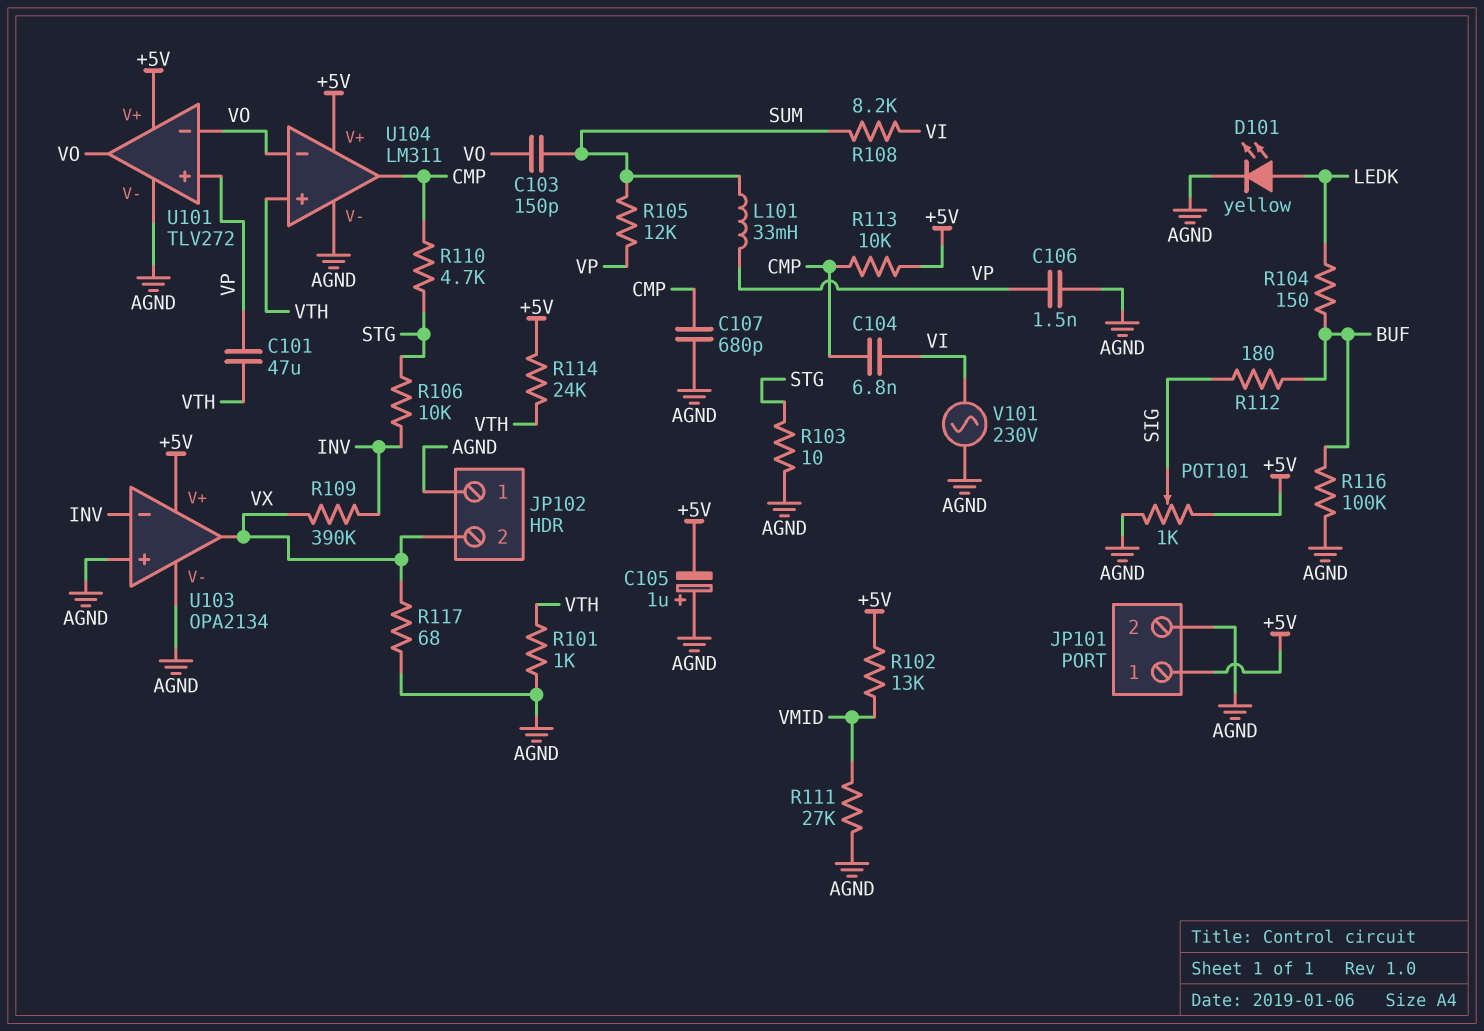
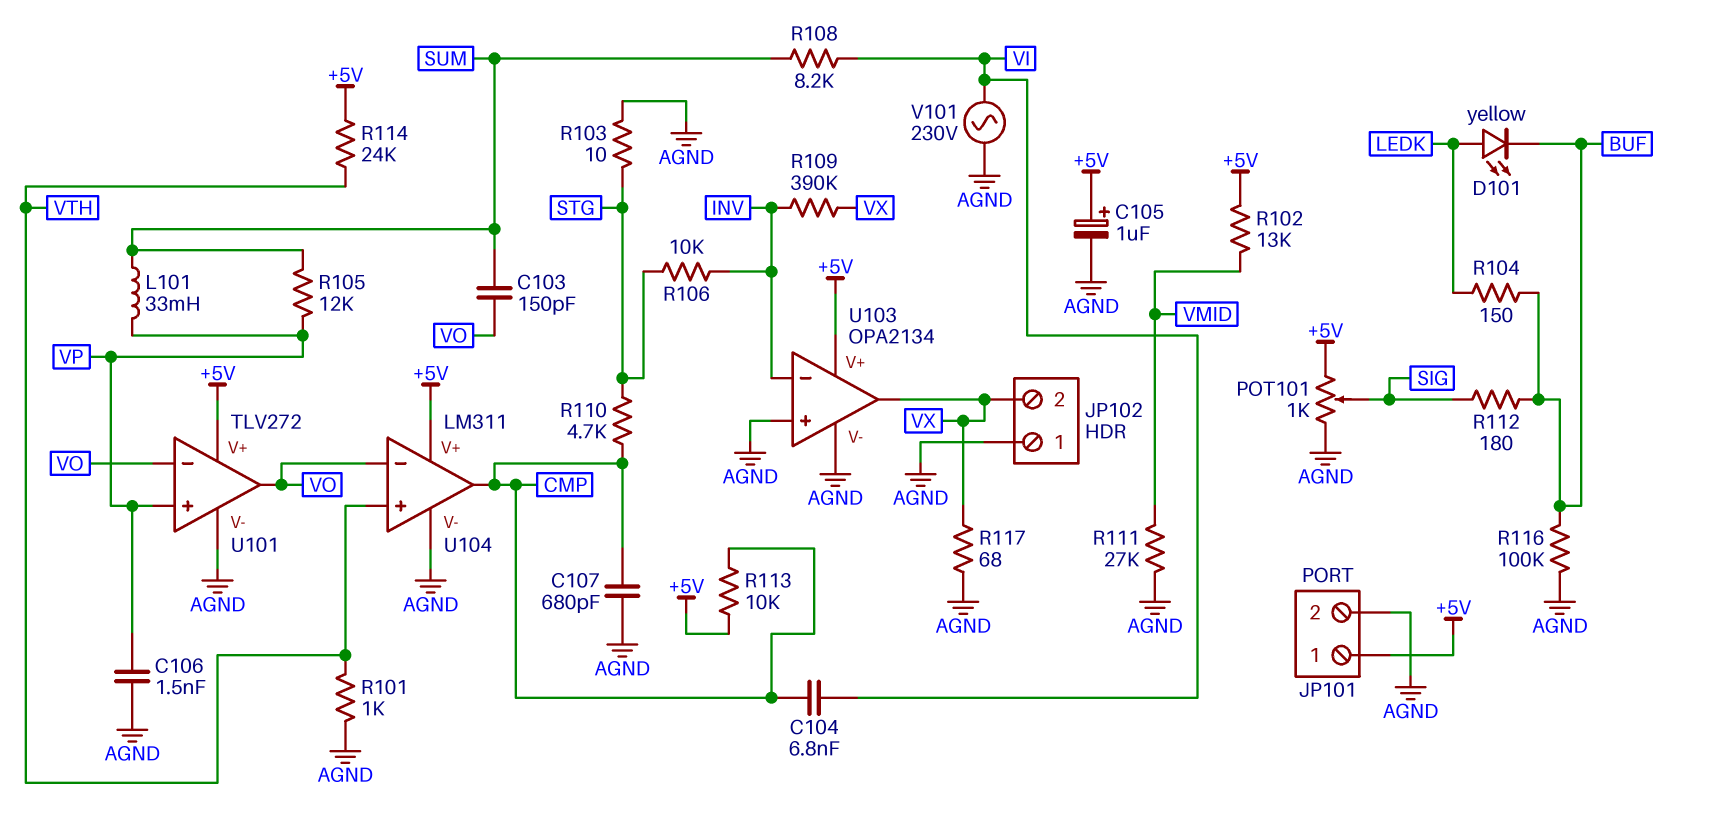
C101: 47uF (VP, VTH) -> none
C105: 1uF (plus AGND, minus +5V) -> 1uF (plus +5V, minus AGND)
D101: LED yellow (A LEDK, K AGND) -> LED yellow (A LEDK, K BUF)

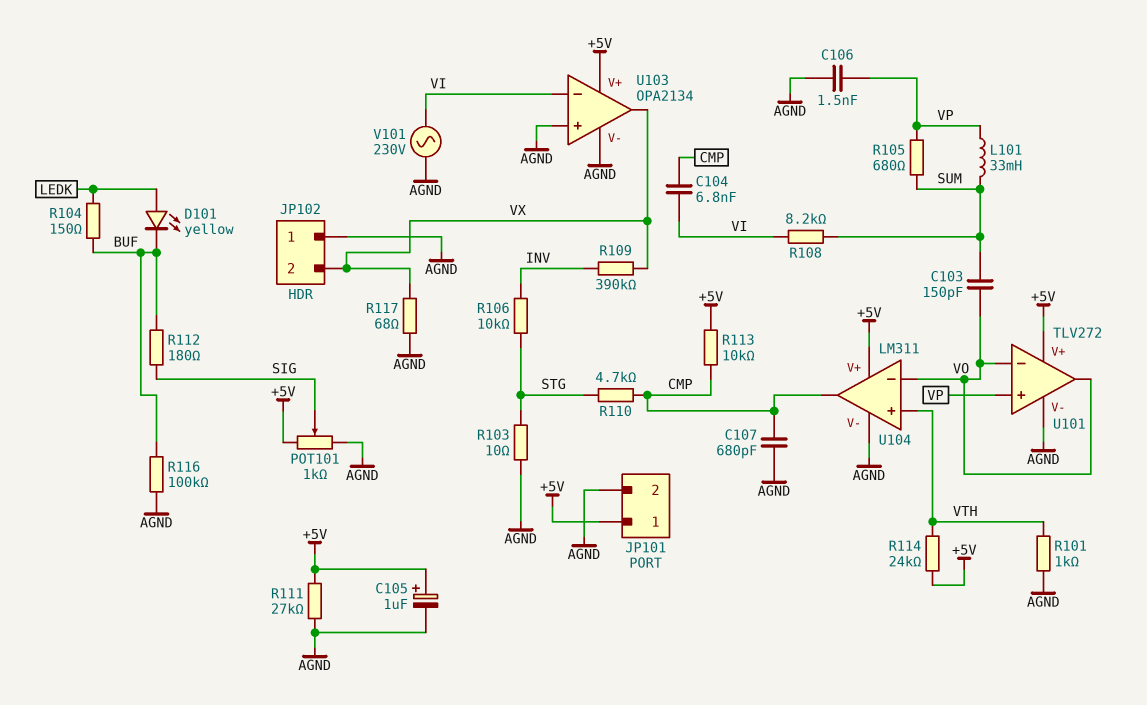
R102: 13k (+5V, VMID) -> none
R105: 12k (SUM, VP) -> 680 (SUM, VP)
R111: 27k (AGND, VMID) -> 27k (+5V, AGND)
U103 pin in-: INV -> VI

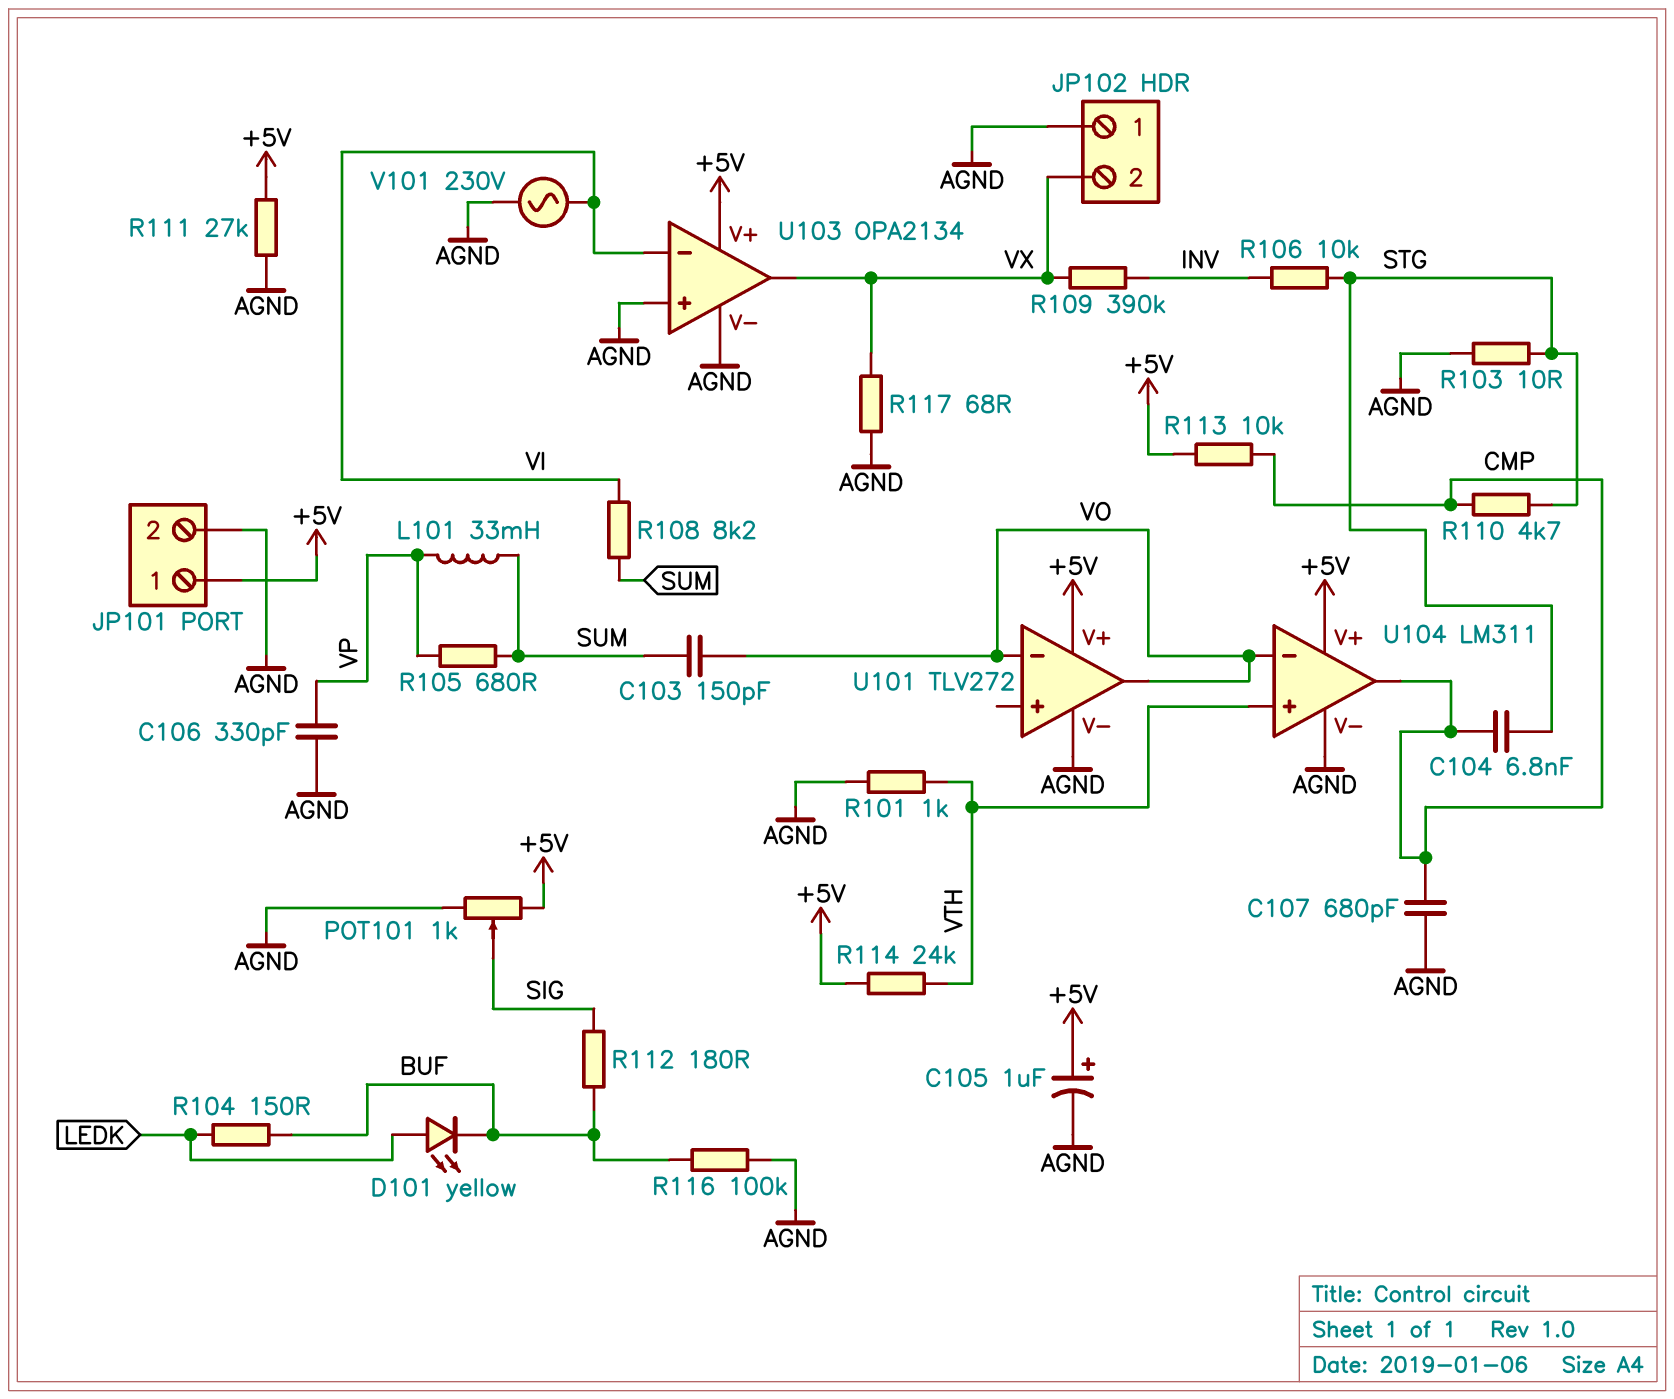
C104: 6.8nF (CMP, VI) -> 6.8nF (CMP, STG)
C106: 1.5nF (AGND, VP) -> 330pF (AGND, VP)
U101 pin in+: VP -> none

